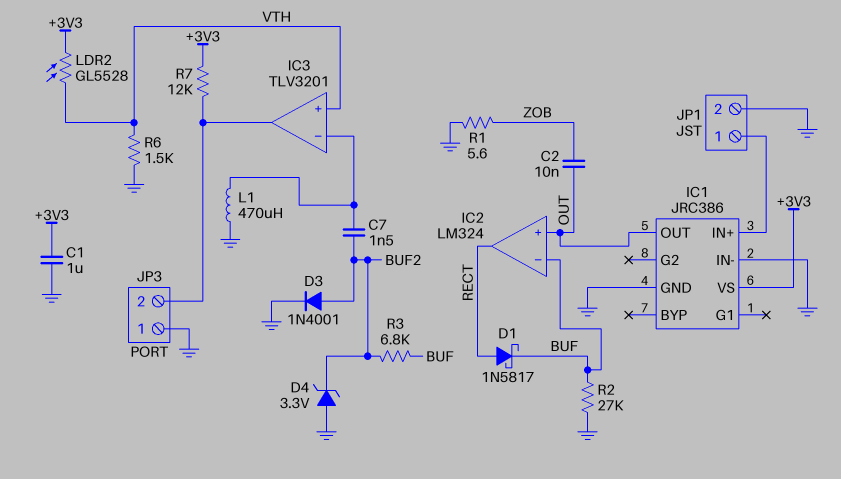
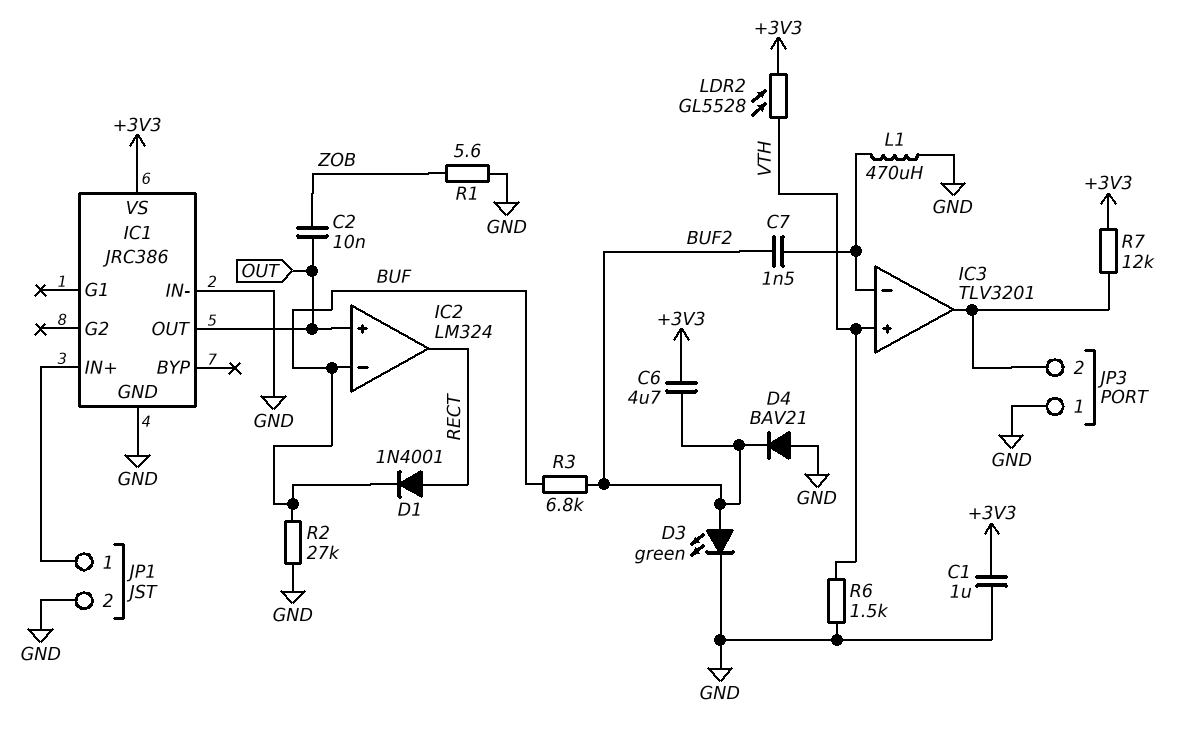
C6: none -> 4.7uF (+3V3, BUF2)
D1: schottky 1N5817 (A RECT, K BUF) -> diode 1N4001 (A RECT, K BUF)
D3: diode 1N4001 (A BUF2, K GND) -> LED green (A BUF2, K GND)
D4: zener 3.3V (A GND, K BUF2) -> diode BAV21 (A GND, K BUF2)

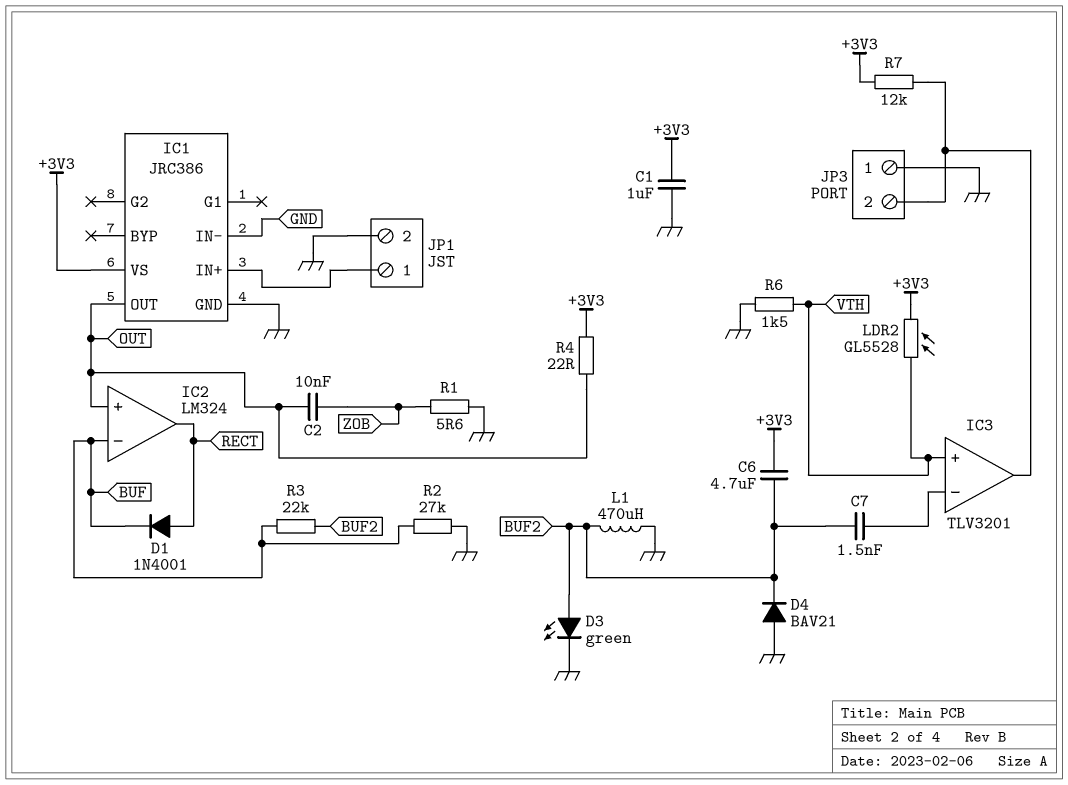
L1: 470uH (GND, IC3/in-) -> 470uH (BUF2, GND)
R3: 6.8k (BUF, BUF2) -> 22k (BUF, BUF2)
R4: none -> 22 (+3V3, OUT)

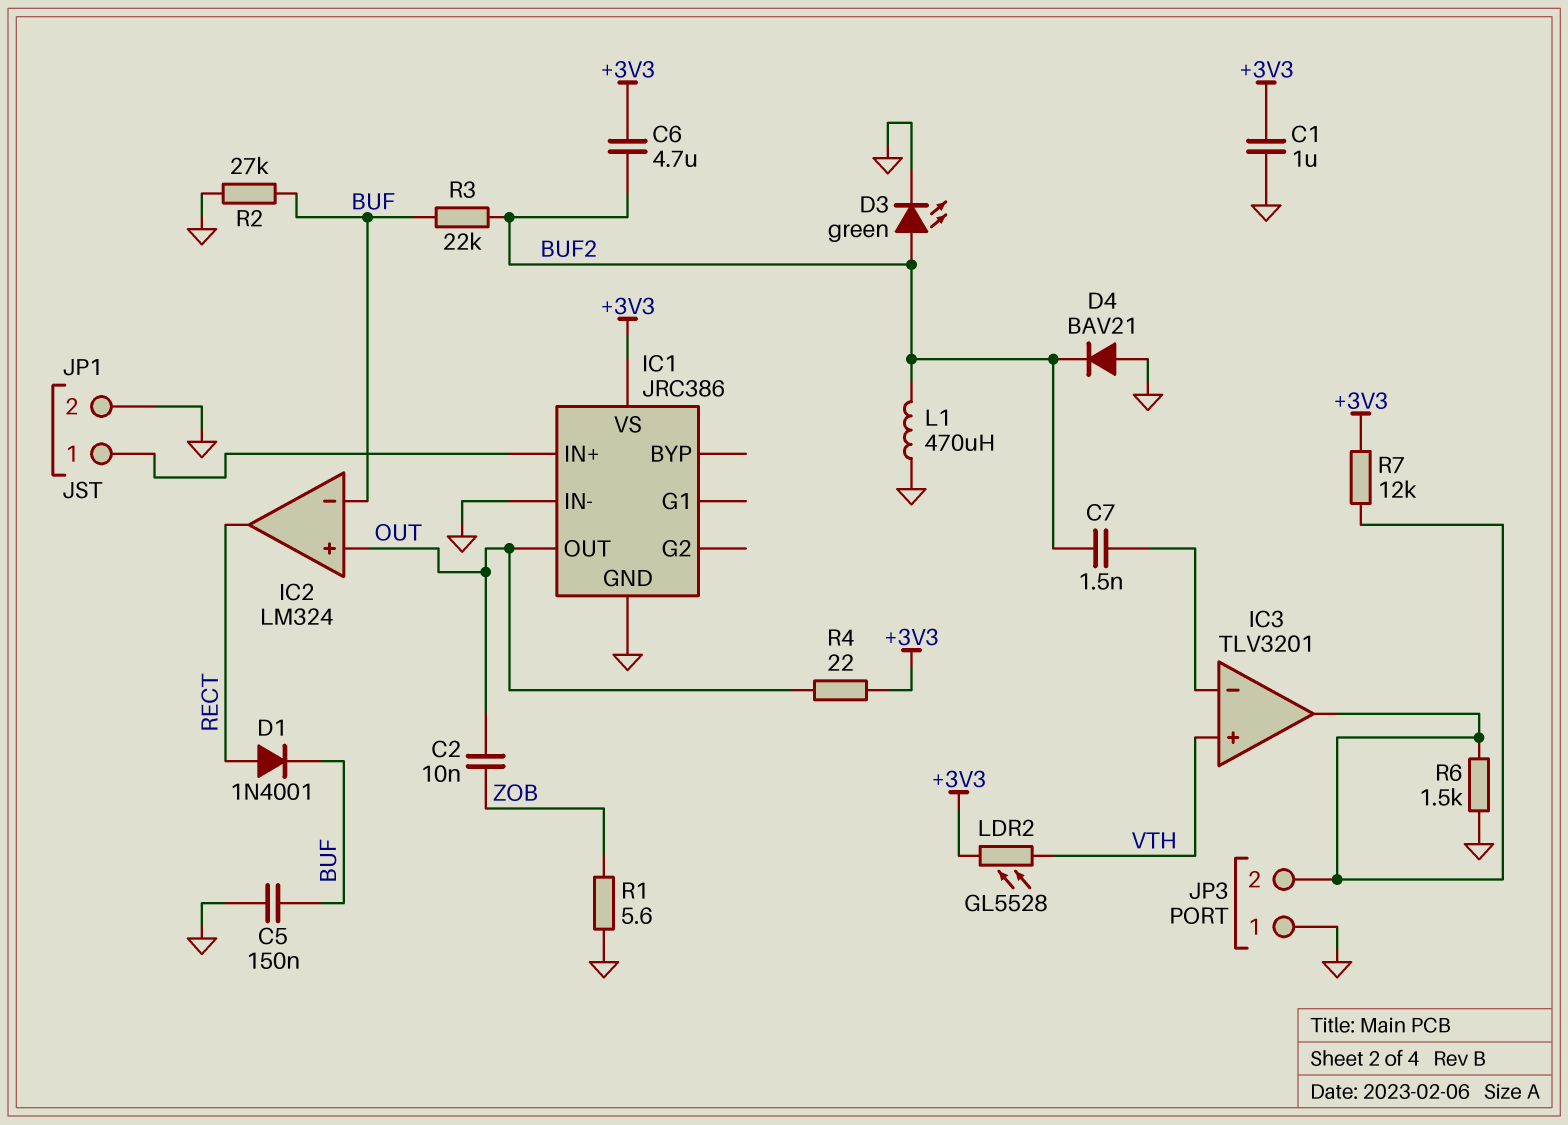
C5: none -> 150nF (BUF, GND)
R6: 1.5k (GND, VTH) -> 1.5k (GND, IC3/out)

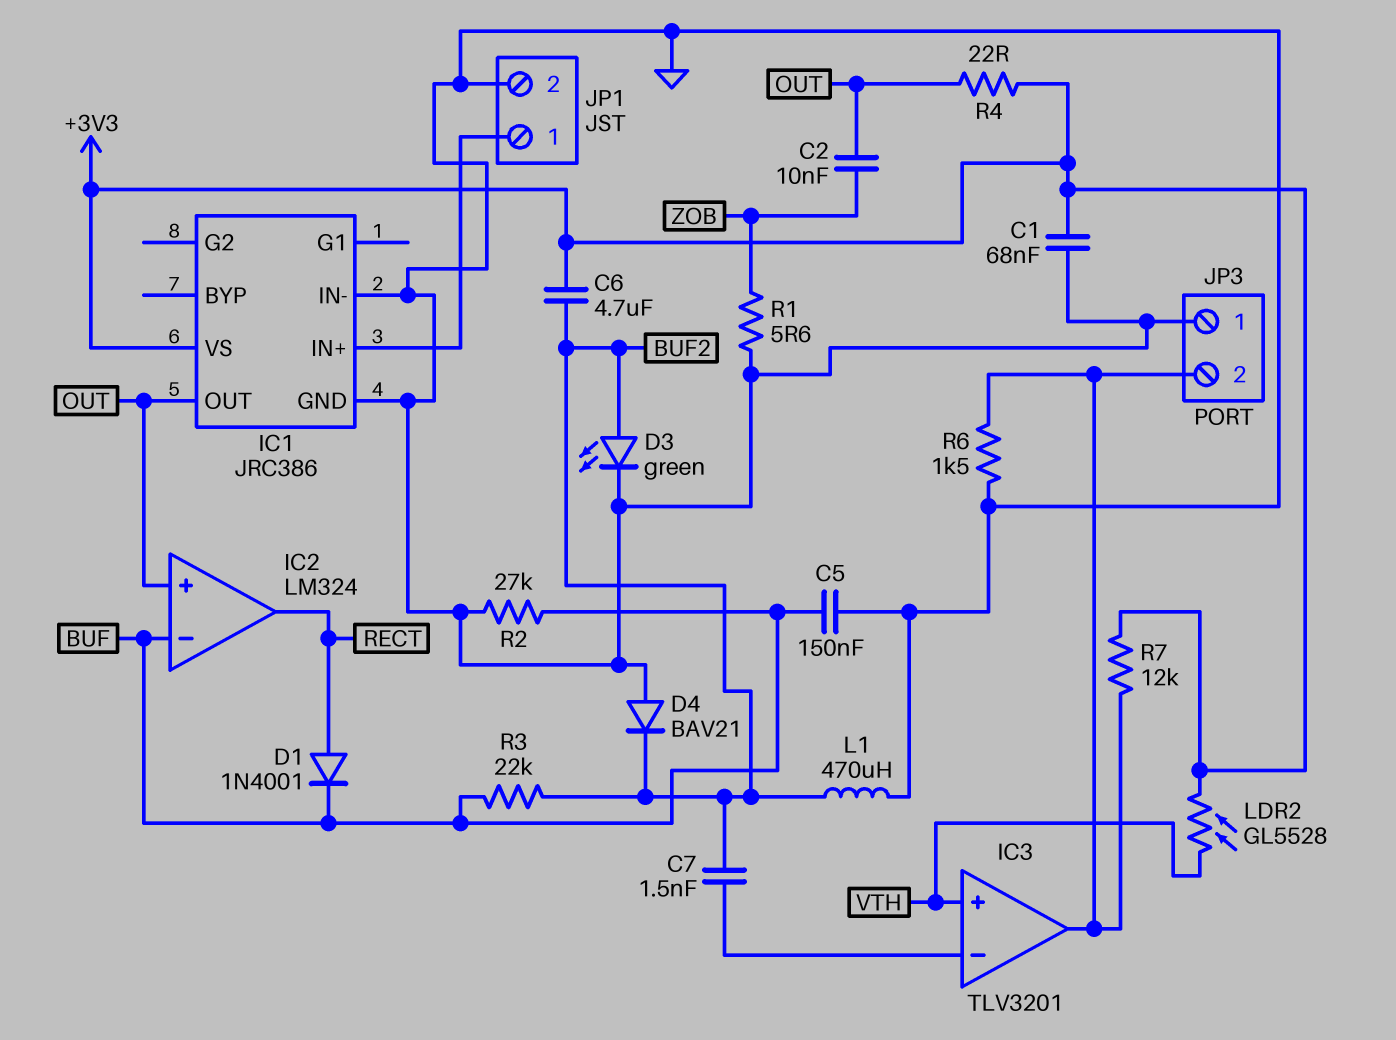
C1: 1uF (+3V3, GND) -> 68nF (+3V3, GND)

